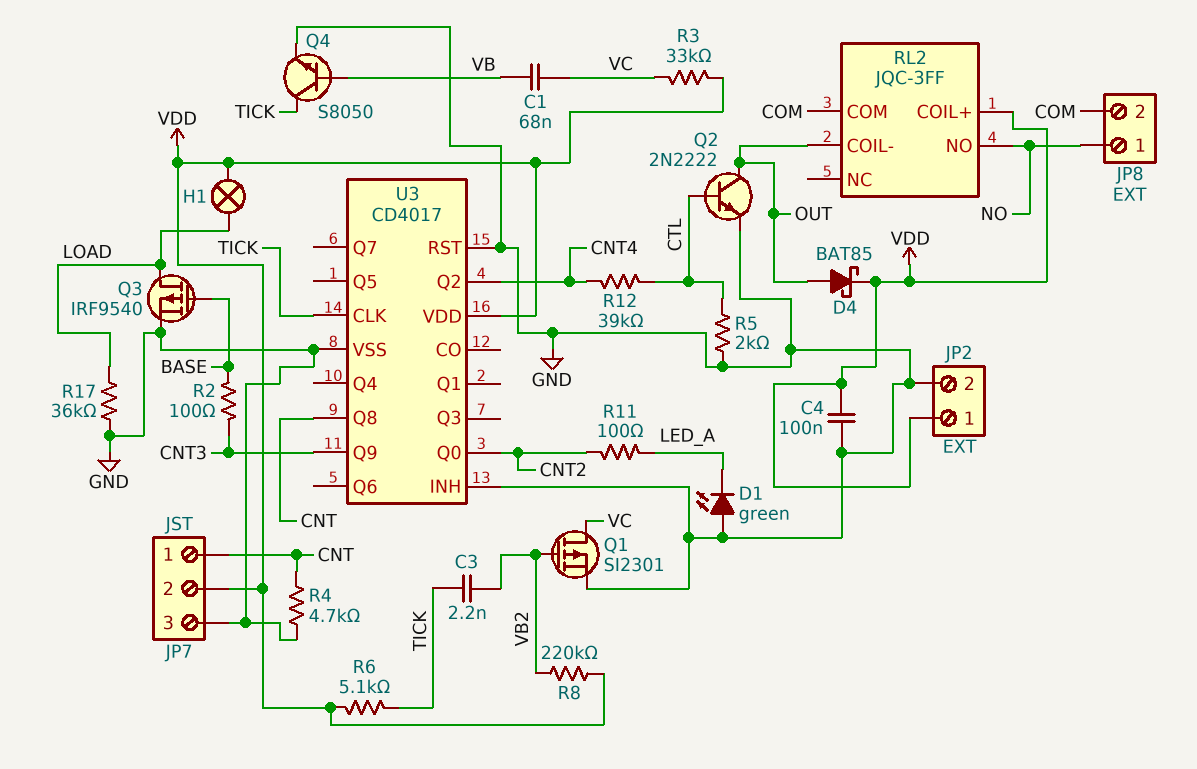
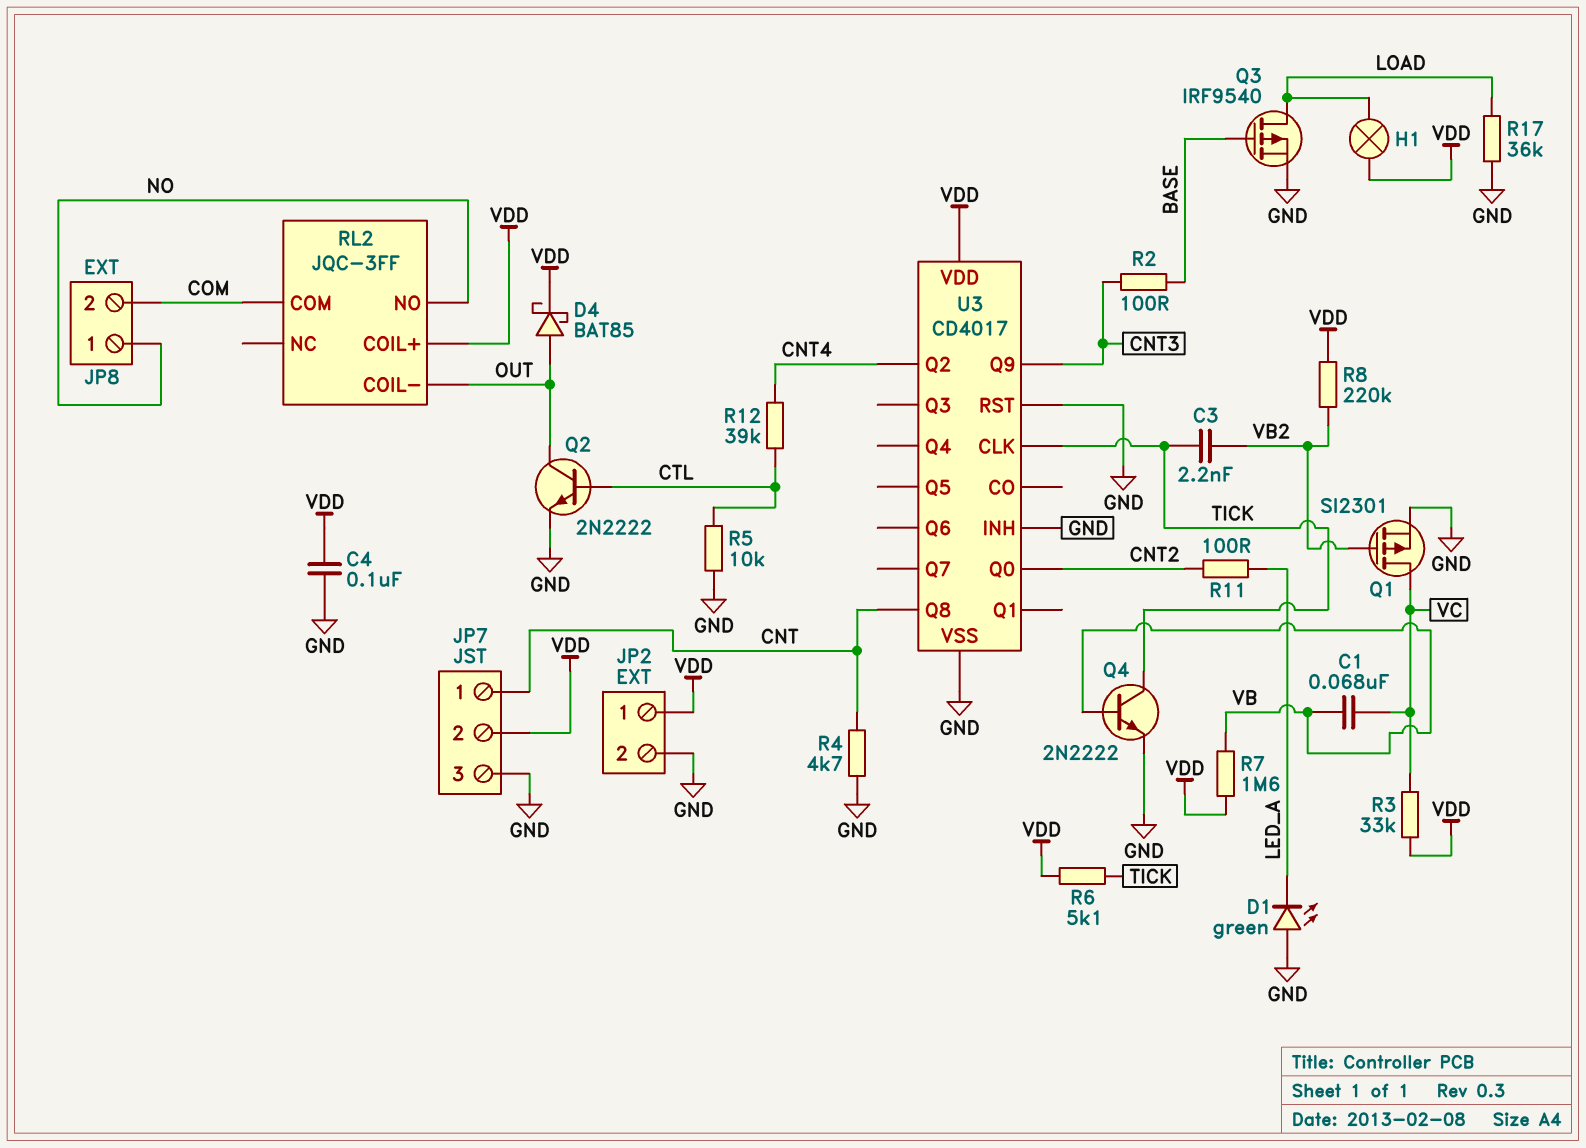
Q4: NPN S8050 (B VB, C TICK, E GND) -> NPN 2N2222 (B VB, C TICK, E GND)
R5: 2k (CTL, GND) -> 10k (CTL, GND)
R7: none -> 1.6M (VB, VDD)

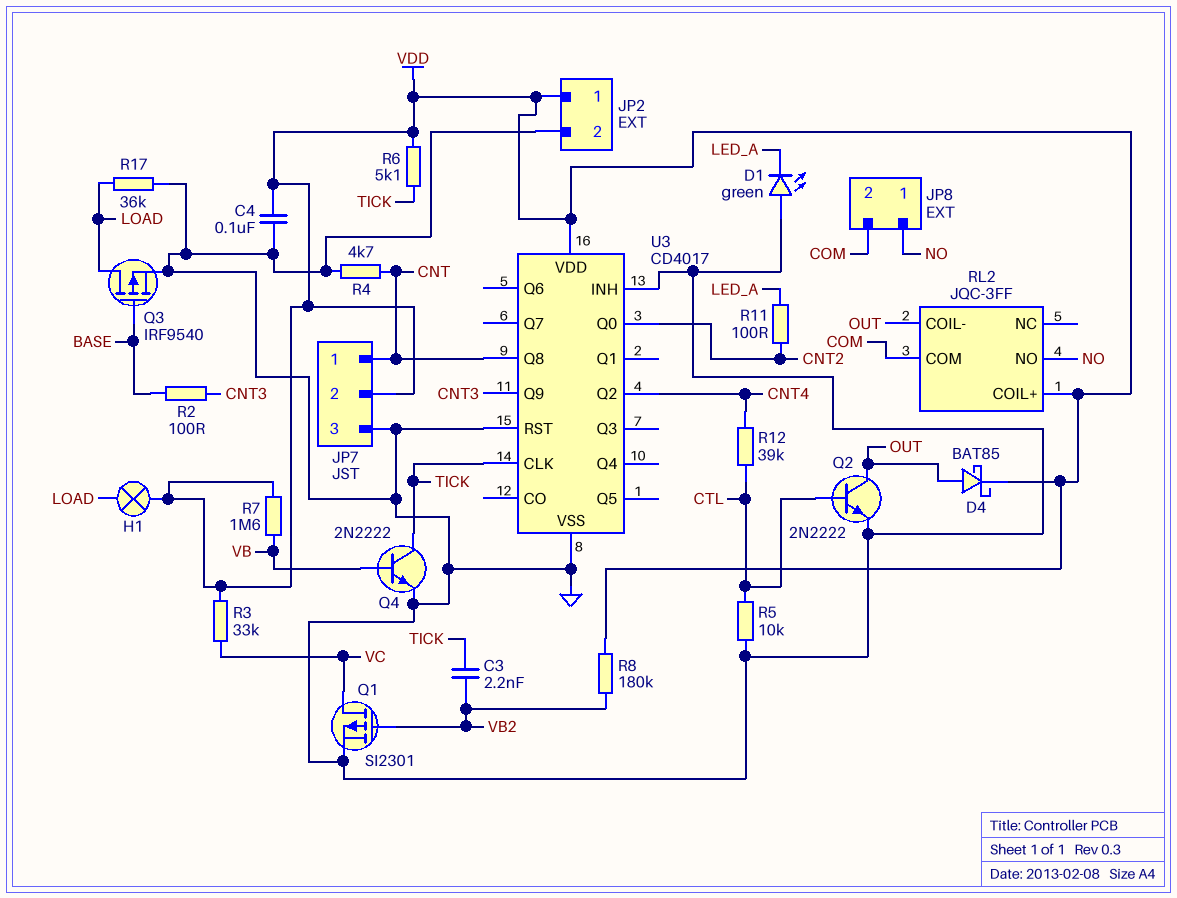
C1: 68nF (VB, VC) -> none
R8: 220k (VB2, VDD) -> 180k (VB2, VDD)

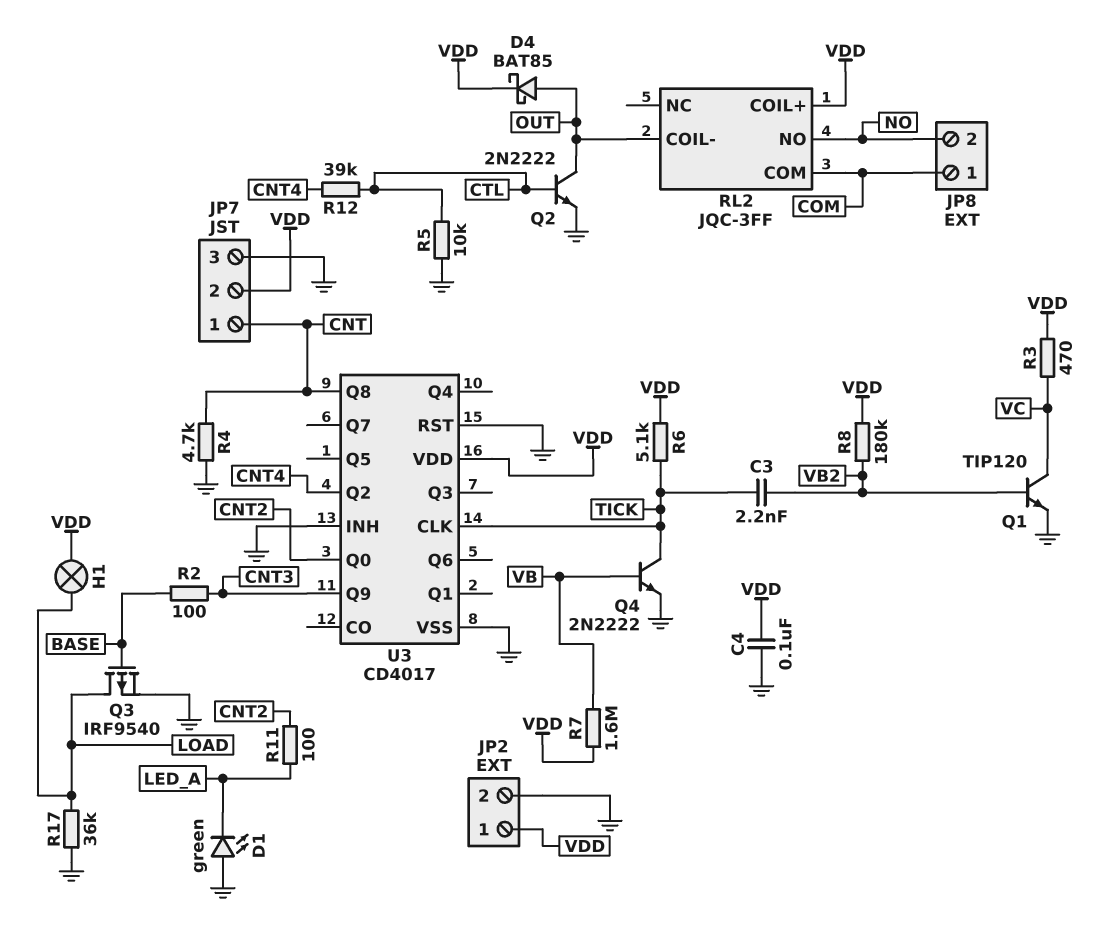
JP8 pin 1: NO -> COM
JP8 pin 2: COM -> NO
Q1: PMOS SI2301 (G VB2, D VC, S GND) -> NPN TIP120 (B VB2, C VC, E GND)
R3: 33k (VC, VDD) -> 470 (VC, VDD)

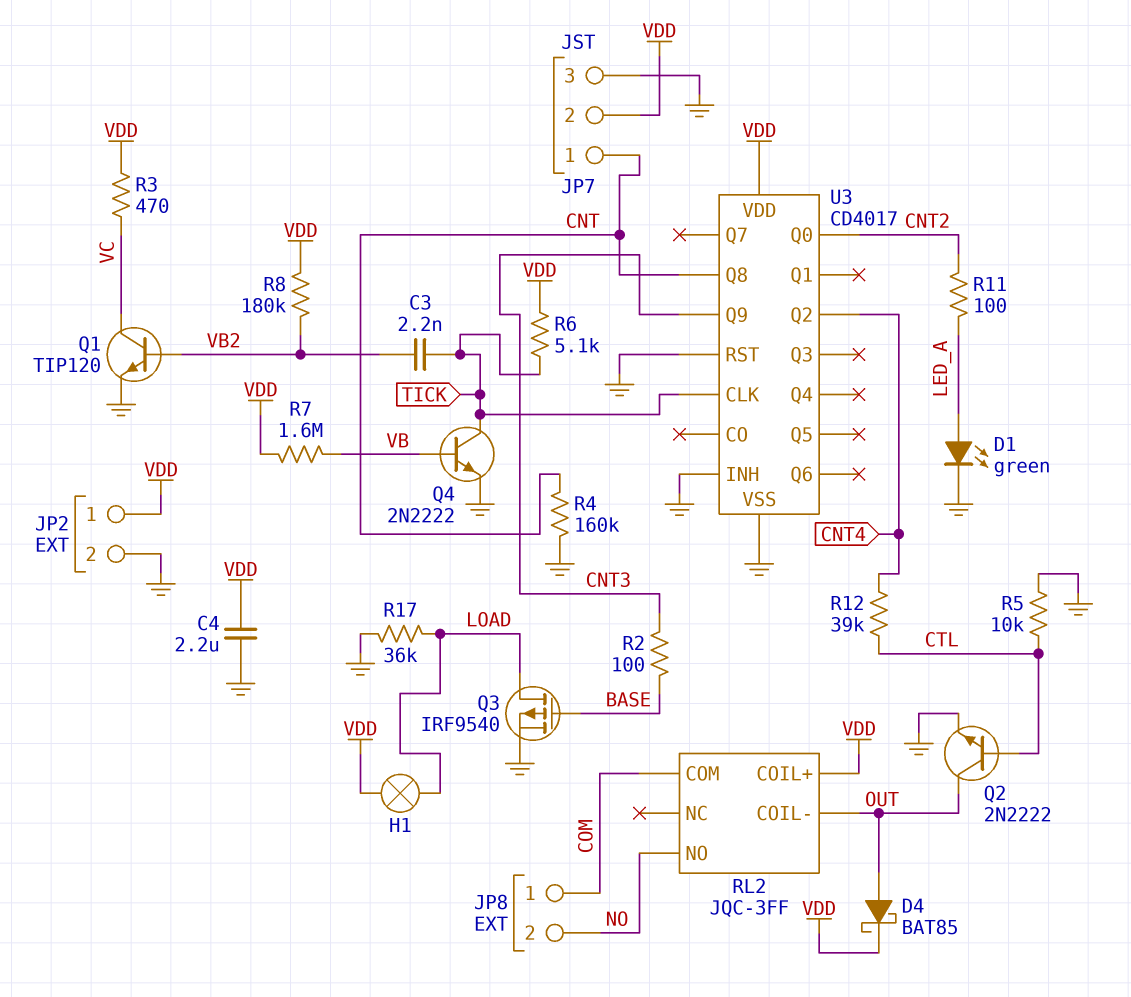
C4: 100nF (GND, VDD) -> 2.2uF (GND, VDD)
D1: LED green (A GND, K LED_A) -> LED green (A LED_A, K GND)
R4: 4.7k (CNT, GND) -> 160k (CNT, GND)

